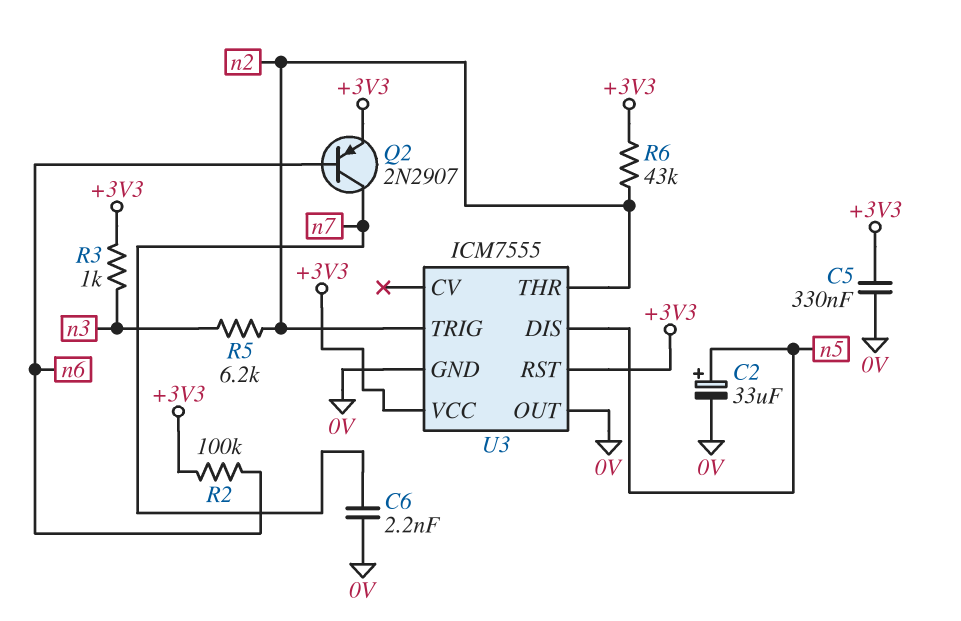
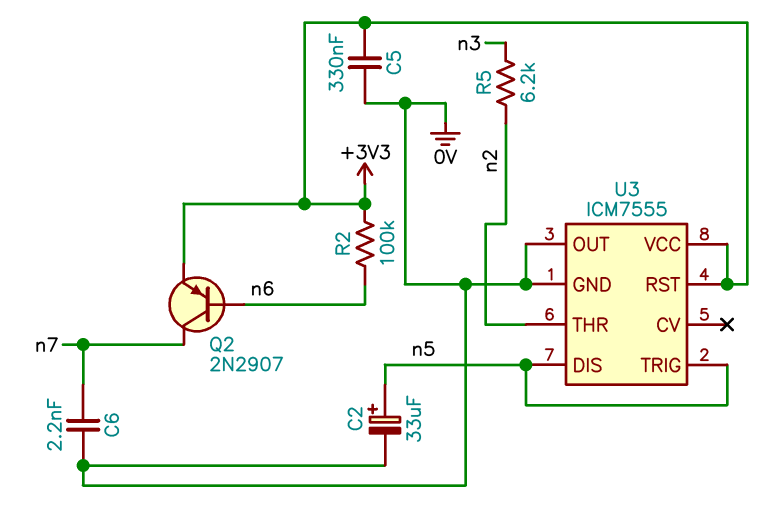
R3: 1k (+3V3, n3) -> none
R6: 43k (+3V3, n2) -> none
U3 pin TRIG: n2 -> n5

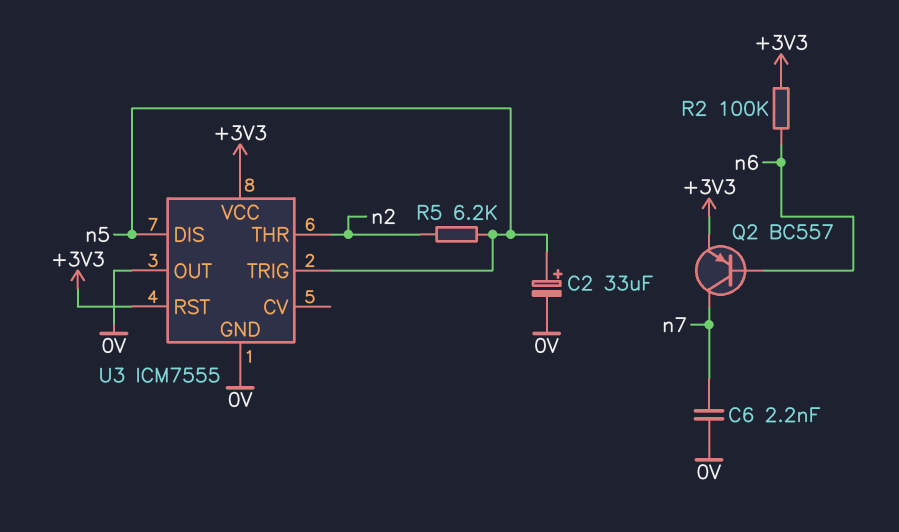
C5: 330nF (+3V3, 0V) -> none
Q2: PNP 2N2907 (B n6, C n7, E +3V3) -> PNP BC557 (B n6, C n7, E +3V3)
R5: 6.2k (n2, n3) -> 6.2k (n2, n5)

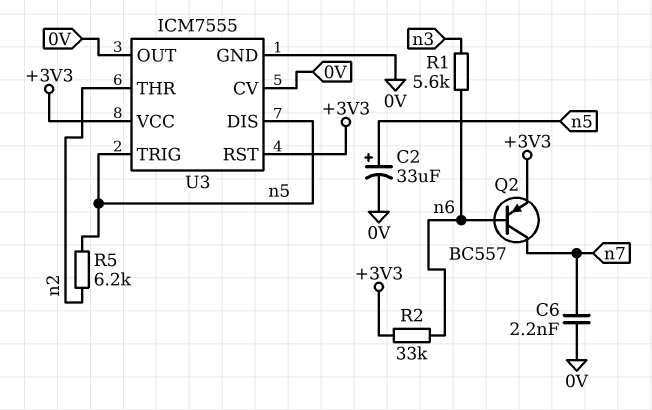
R1: none -> 5.6k (n3, n6)
R2: 100k (+3V3, n6) -> 33k (+3V3, n6)
U3 pin CV: none -> 0V

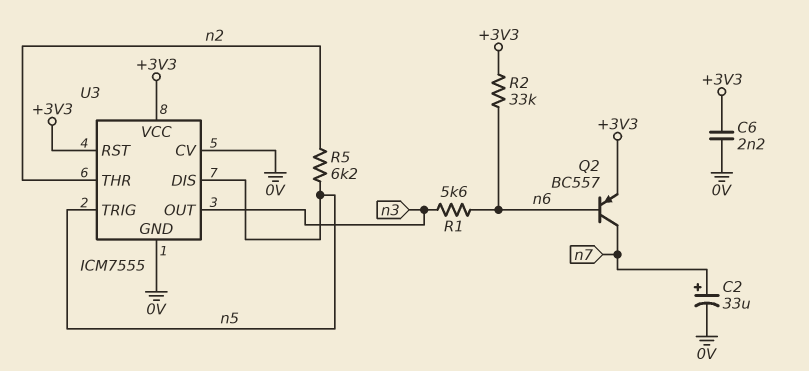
C2: 33uF (plus n5, minus 0V) -> 33uF (plus n7, minus 0V)
C6: 2.2nF (0V, n7) -> 2.2nF (+3V3, 0V)
U3 pin OUT: 0V -> n3

